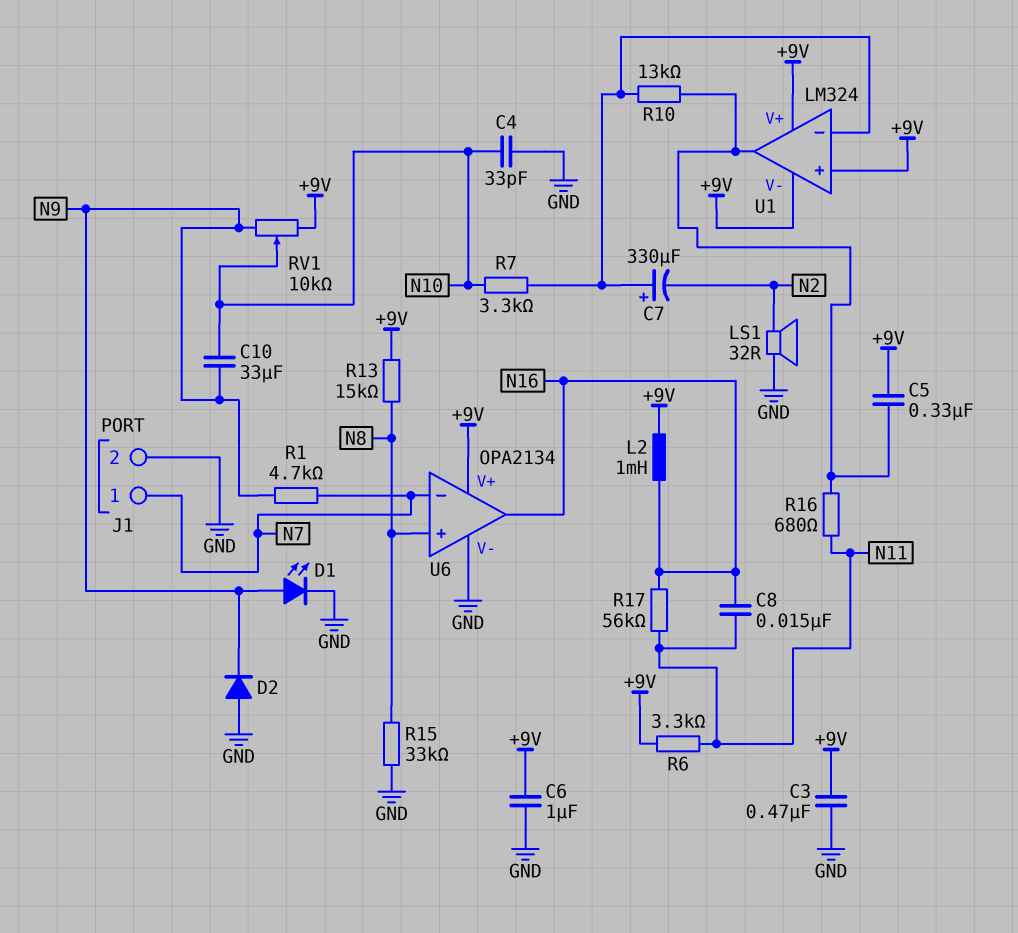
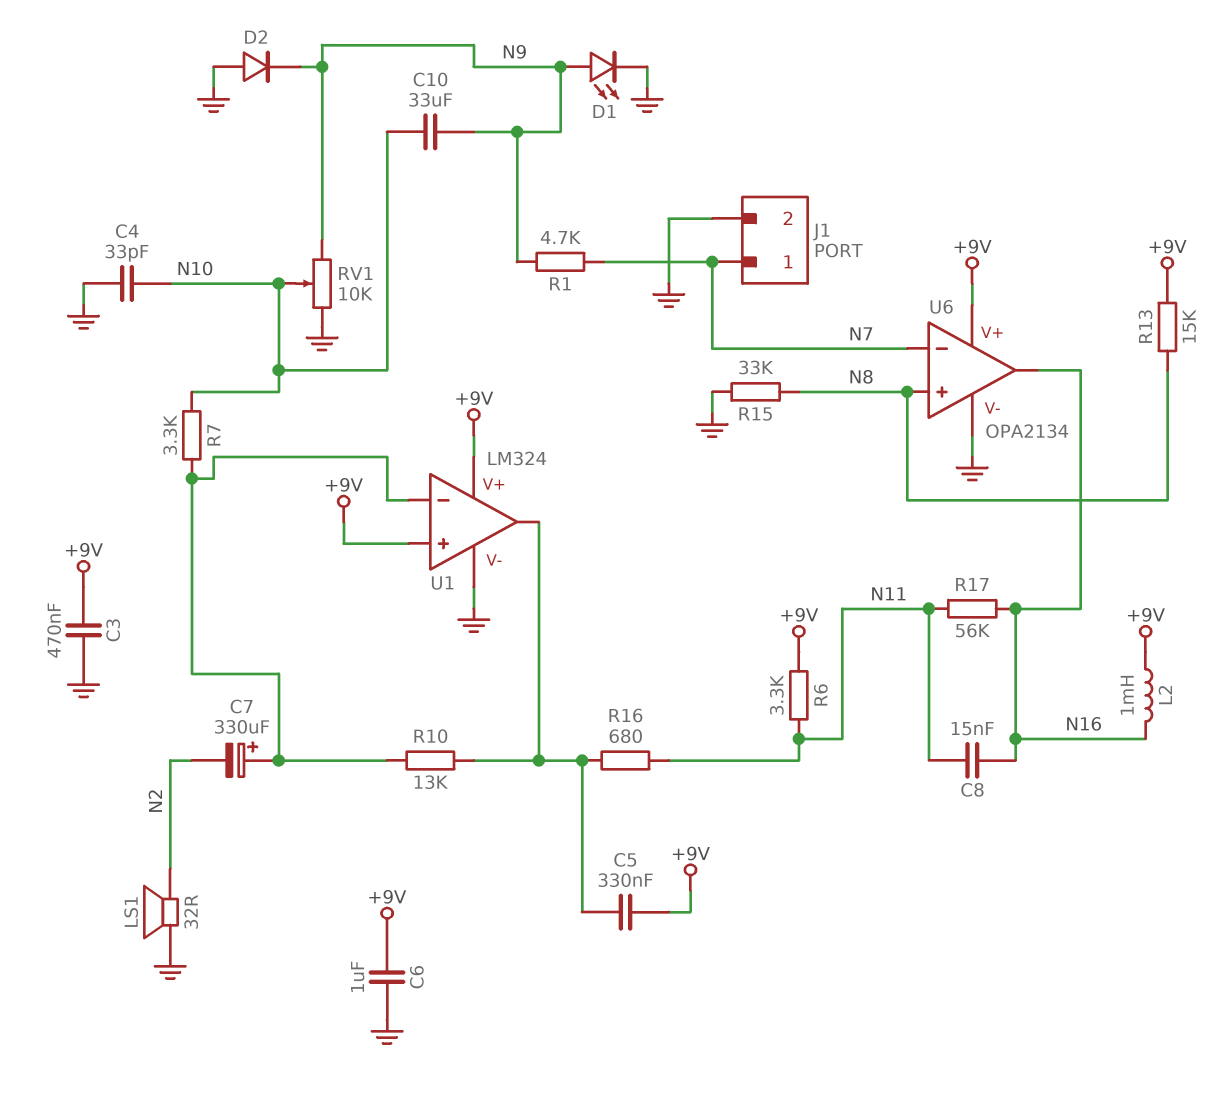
RV1: 10k (+9V, N9, wiper N10) -> 10k (GND, N9, wiper N10)
U1 pin V-: +9V -> GND

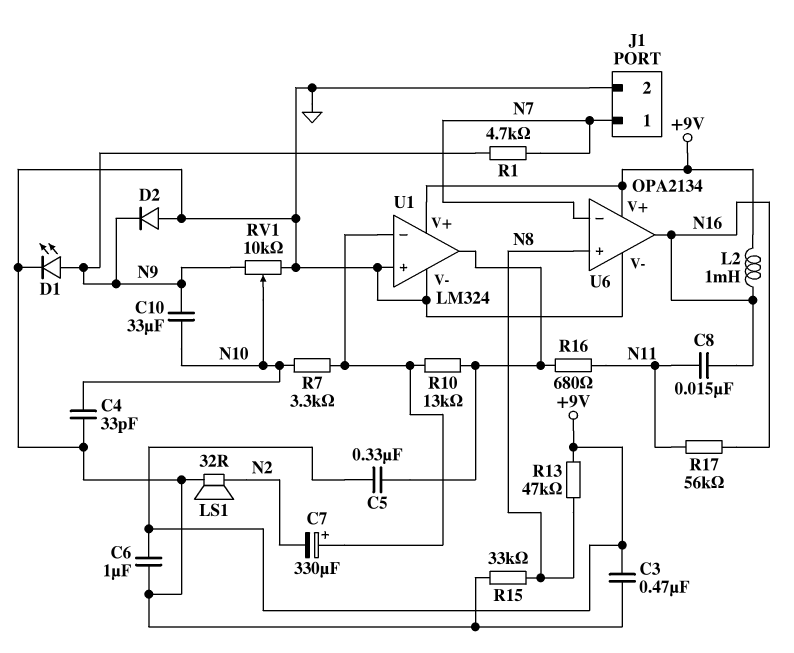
R6: 3.3k (+9V, N11) -> none
R13: 15k (+9V, N8) -> 47k (+9V, N8)
U1 pin in+: +9V -> GND

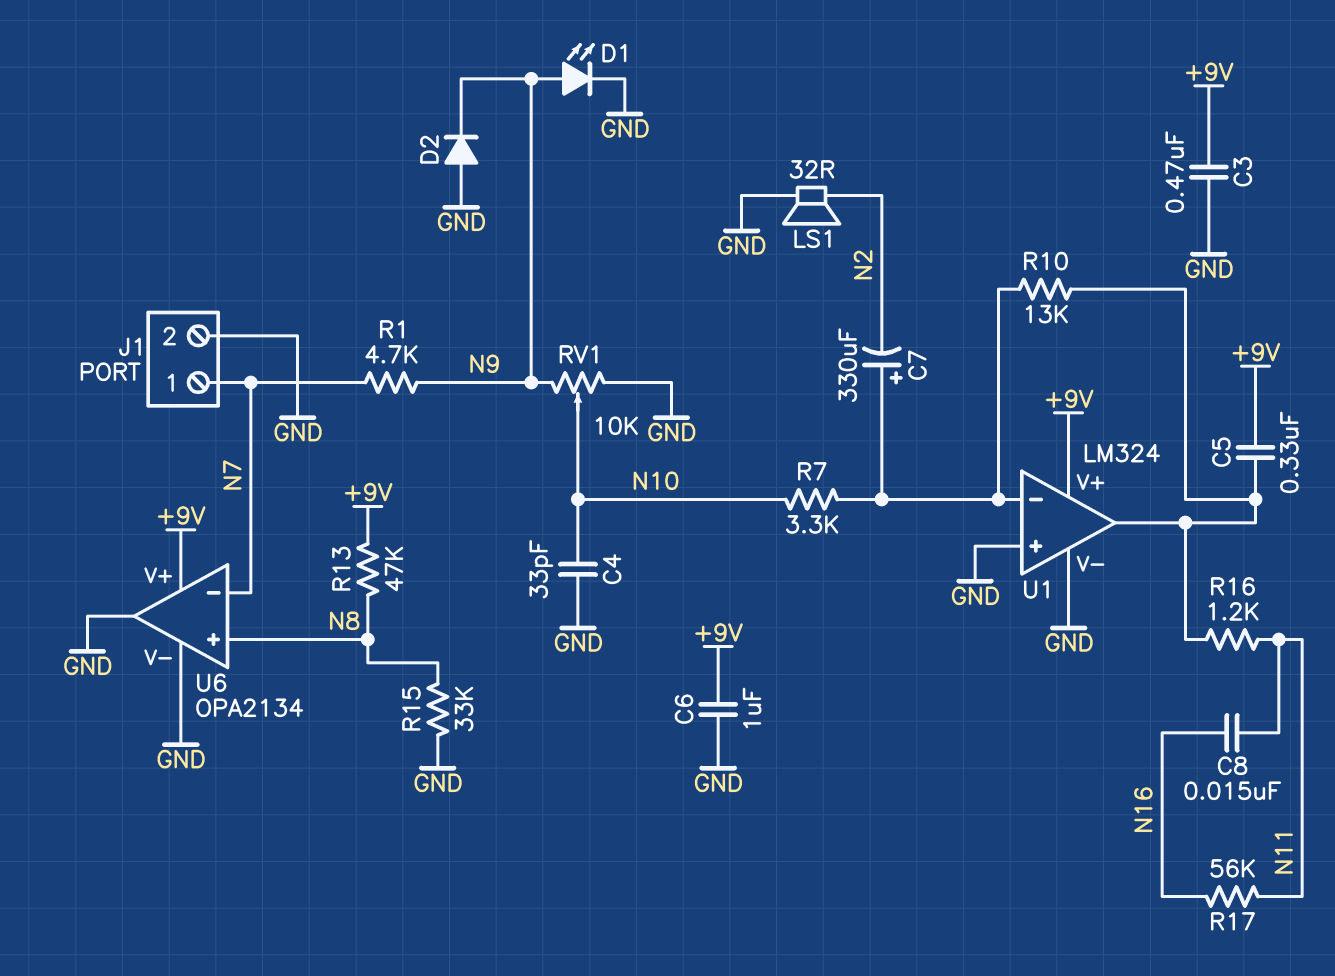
C10: 33uF (N9, N10) -> none
L2: 1mH (+9V, N16) -> none
R16: 680 (N11, U1/out) -> 1.2k (N11, U1/out)
U6 pin out: N16 -> GND

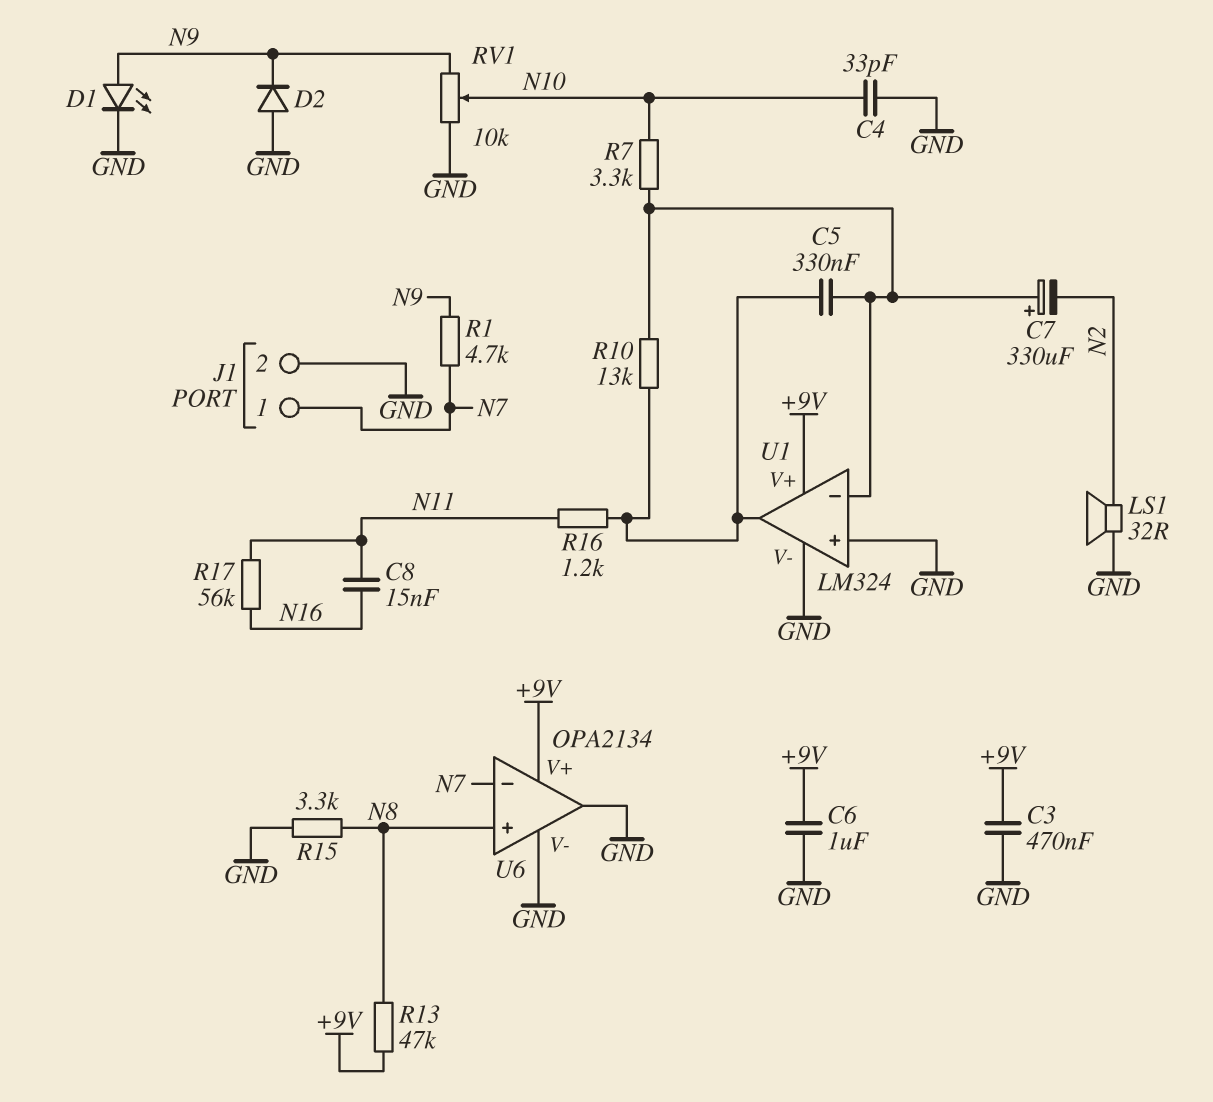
C5: 330nF (+9V, U1/out) -> 330nF (U1/in-, U1/out)
R15: 33k (GND, N8) -> 3.3k (GND, N8)

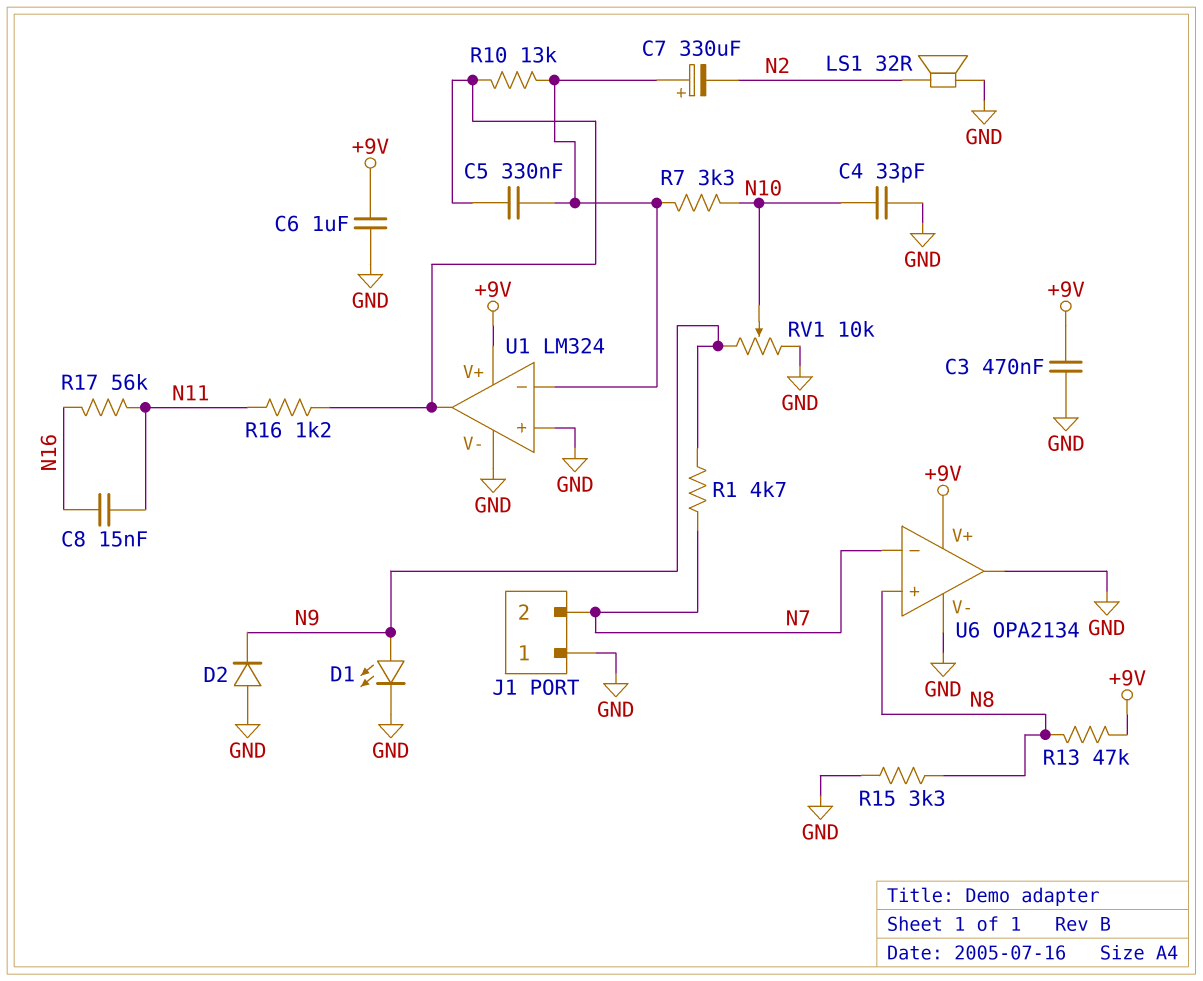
J1 pin 1: N7 -> GND
J1 pin 2: GND -> N7

